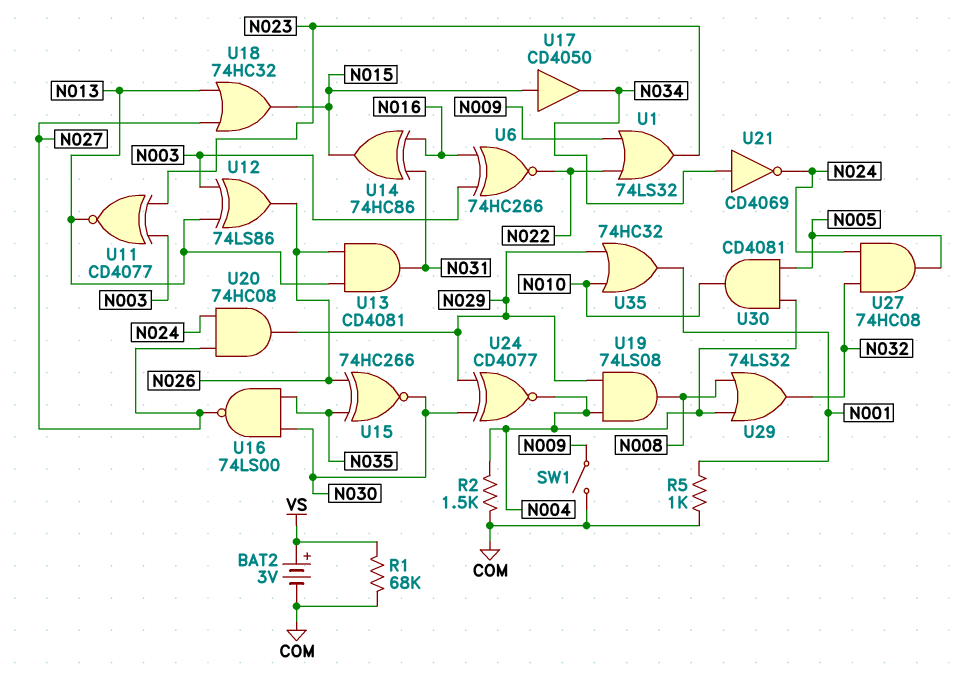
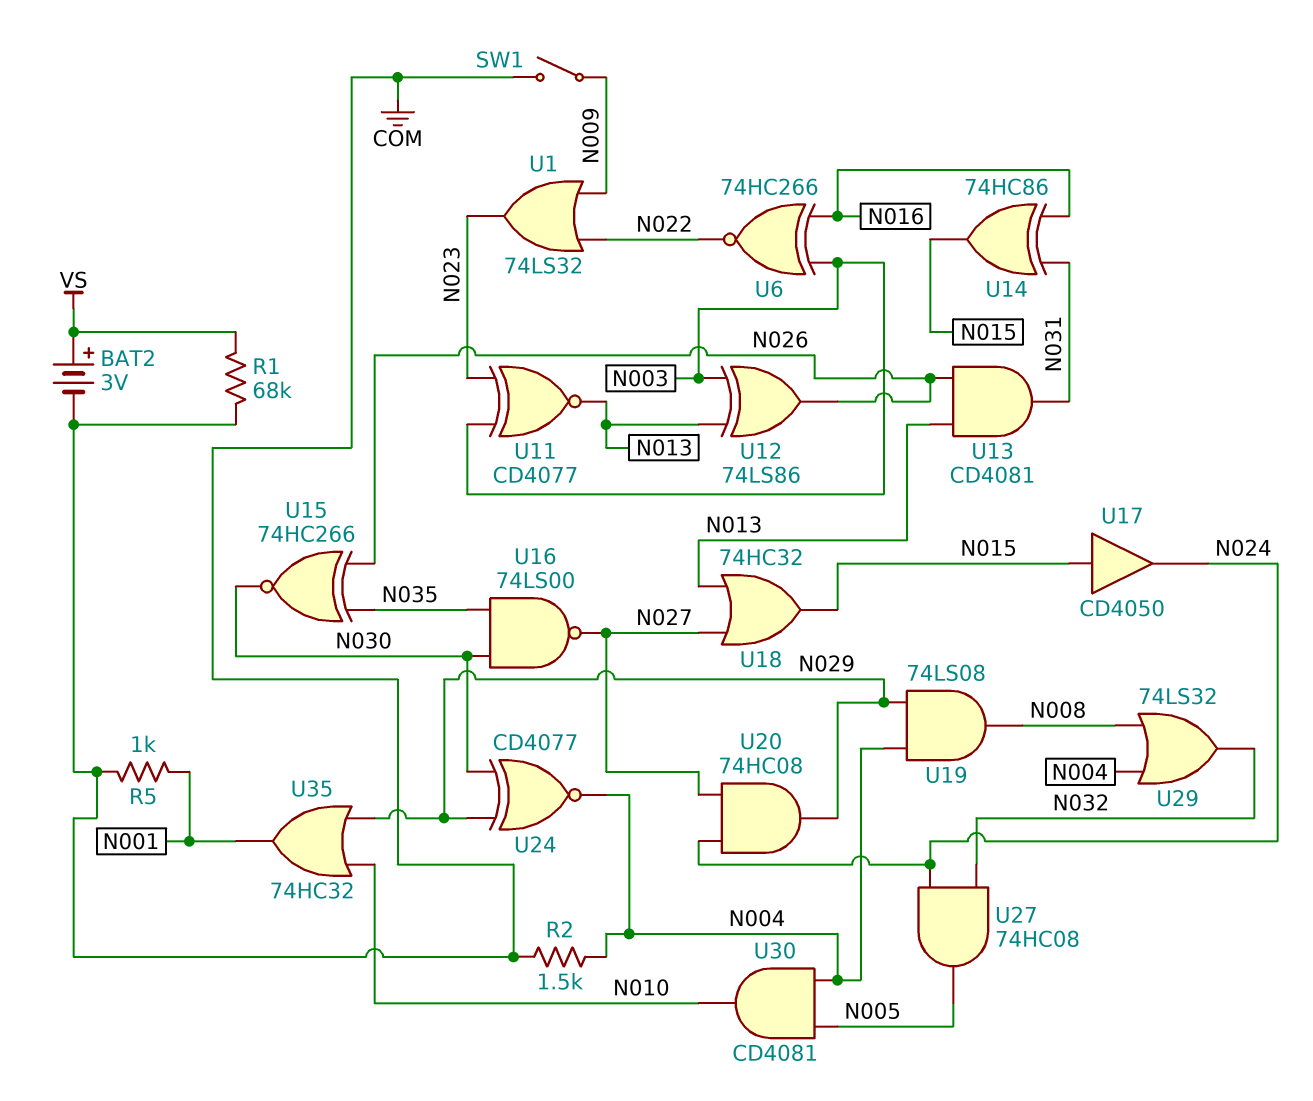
U17: buffer CD4050 (in N015, out N034) -> buffer CD4050 (in N015, out N024)
U21: NOT CD4069 (in N034, out N024) -> none

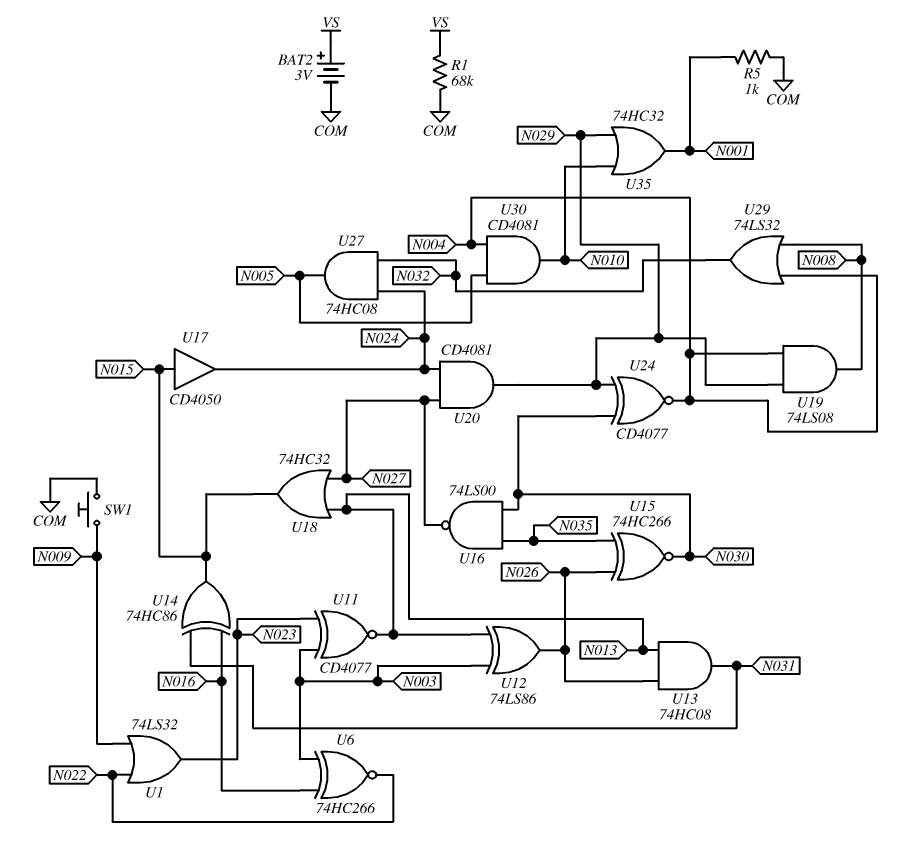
R2: 1.5k (COM, N004) -> none
SW1: switch (COM, N009) -> button (COM, N009)
U13: AND CD4081 (in N013, in N026, out N031) -> AND 74HC08 (in N013, in N026, out N031)
U20: AND 74HC08 (in N024, in N027, out N029) -> AND CD4081 (in N024, in N027, out N029)

